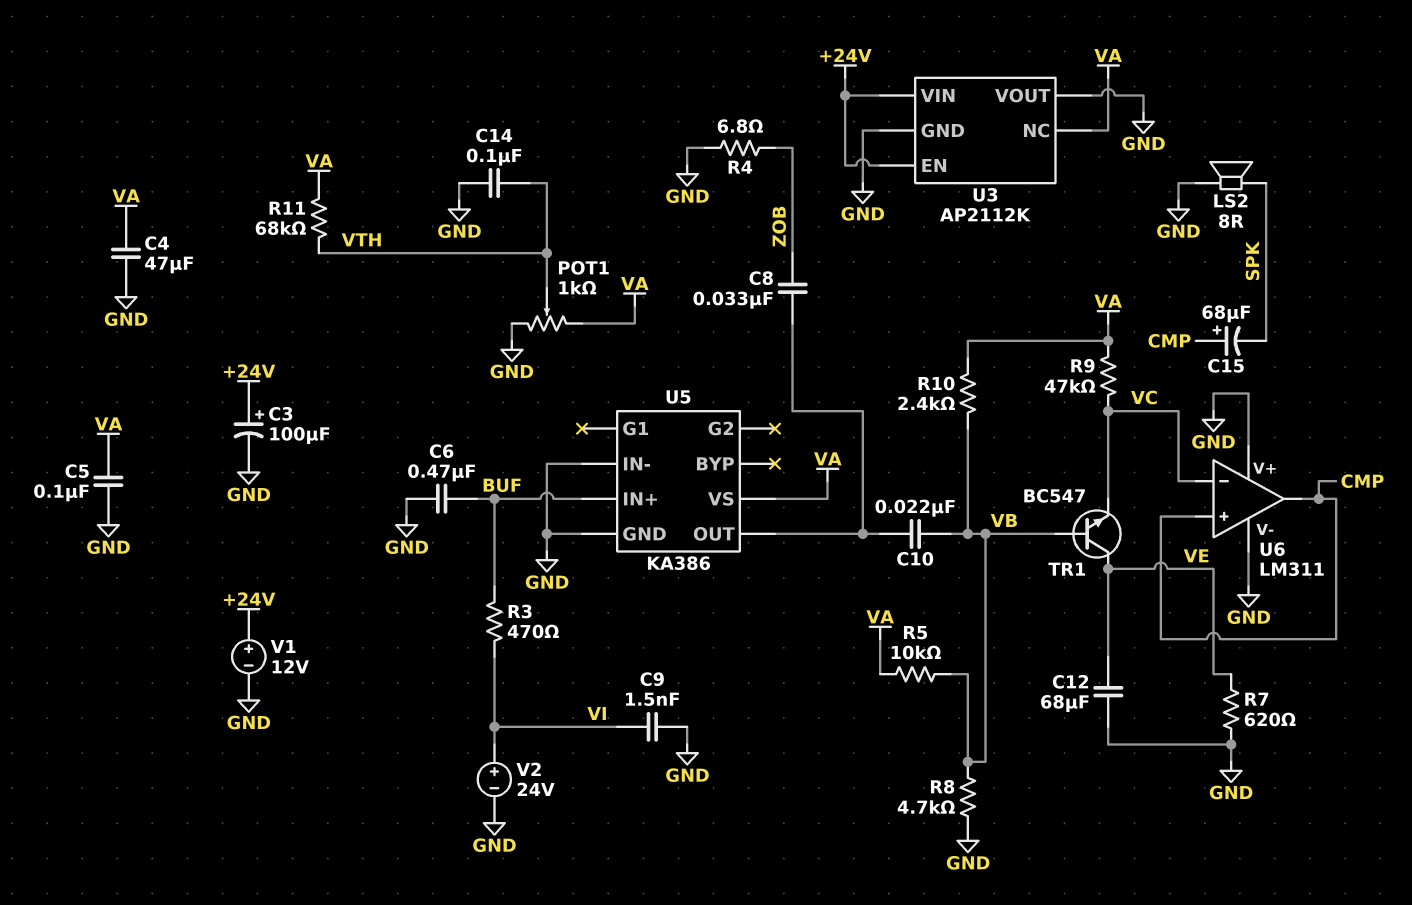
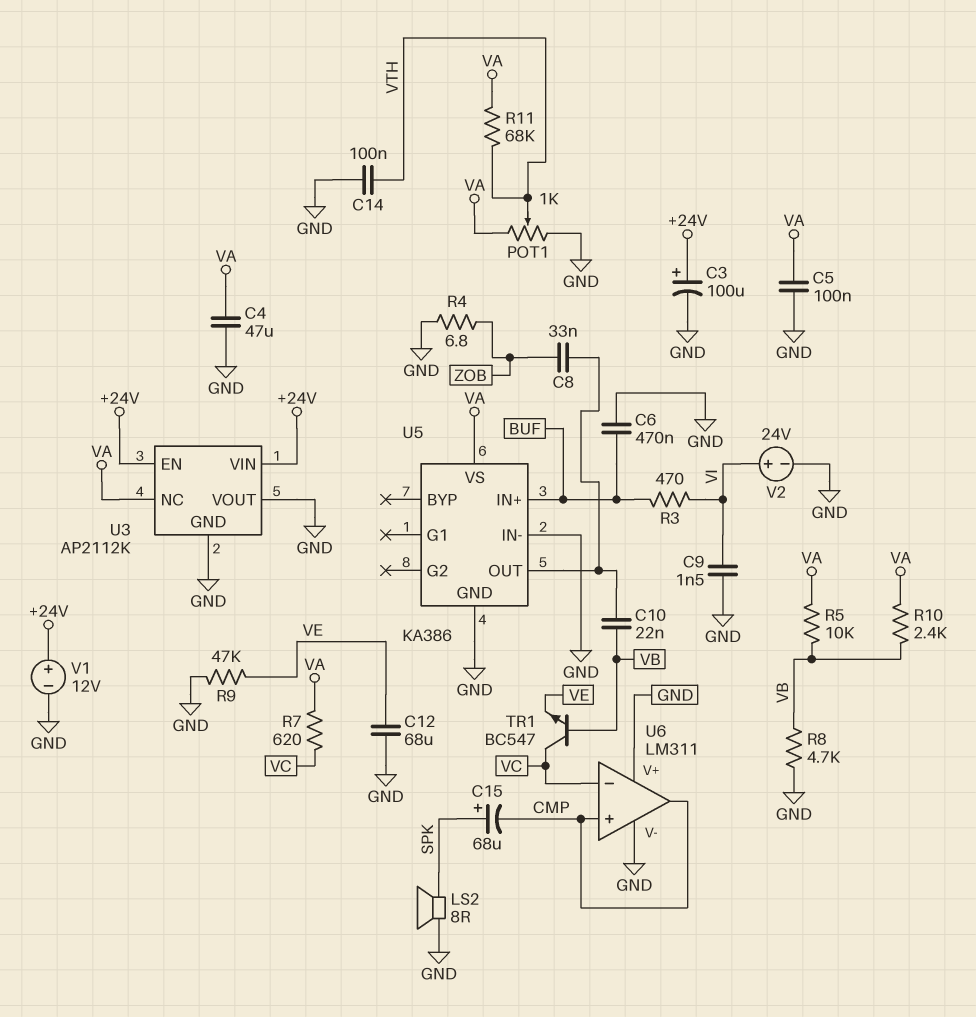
C15: 68uF (plus CMP, minus SPK) -> 68uF (plus SPK, minus CMP)
R7: 620 (GND, VE) -> 620 (VA, VC)
R9: 47k (VA, VC) -> 47k (GND, VE)
TR1: NPN BC547 (B VB, C VE, E VC) -> NPN BC547 (B VB, C VC, E VE)

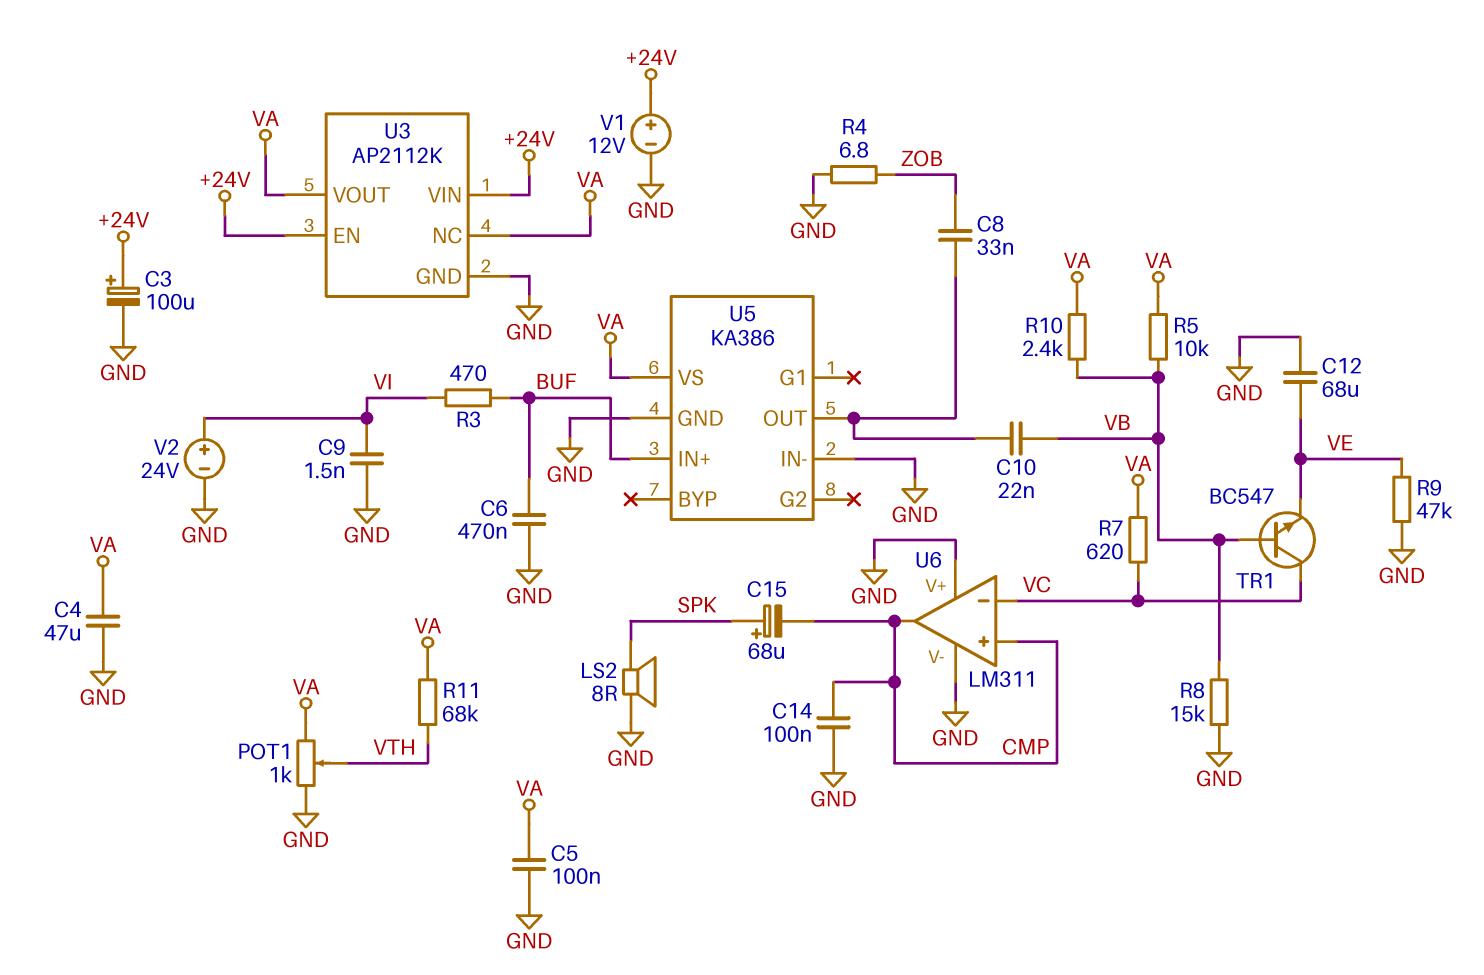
C14: 100nF (GND, VTH) -> 100nF (CMP, GND)
R8: 4.7k (GND, VB) -> 15k (GND, VB)
U3 pin VOUT: GND -> VA

